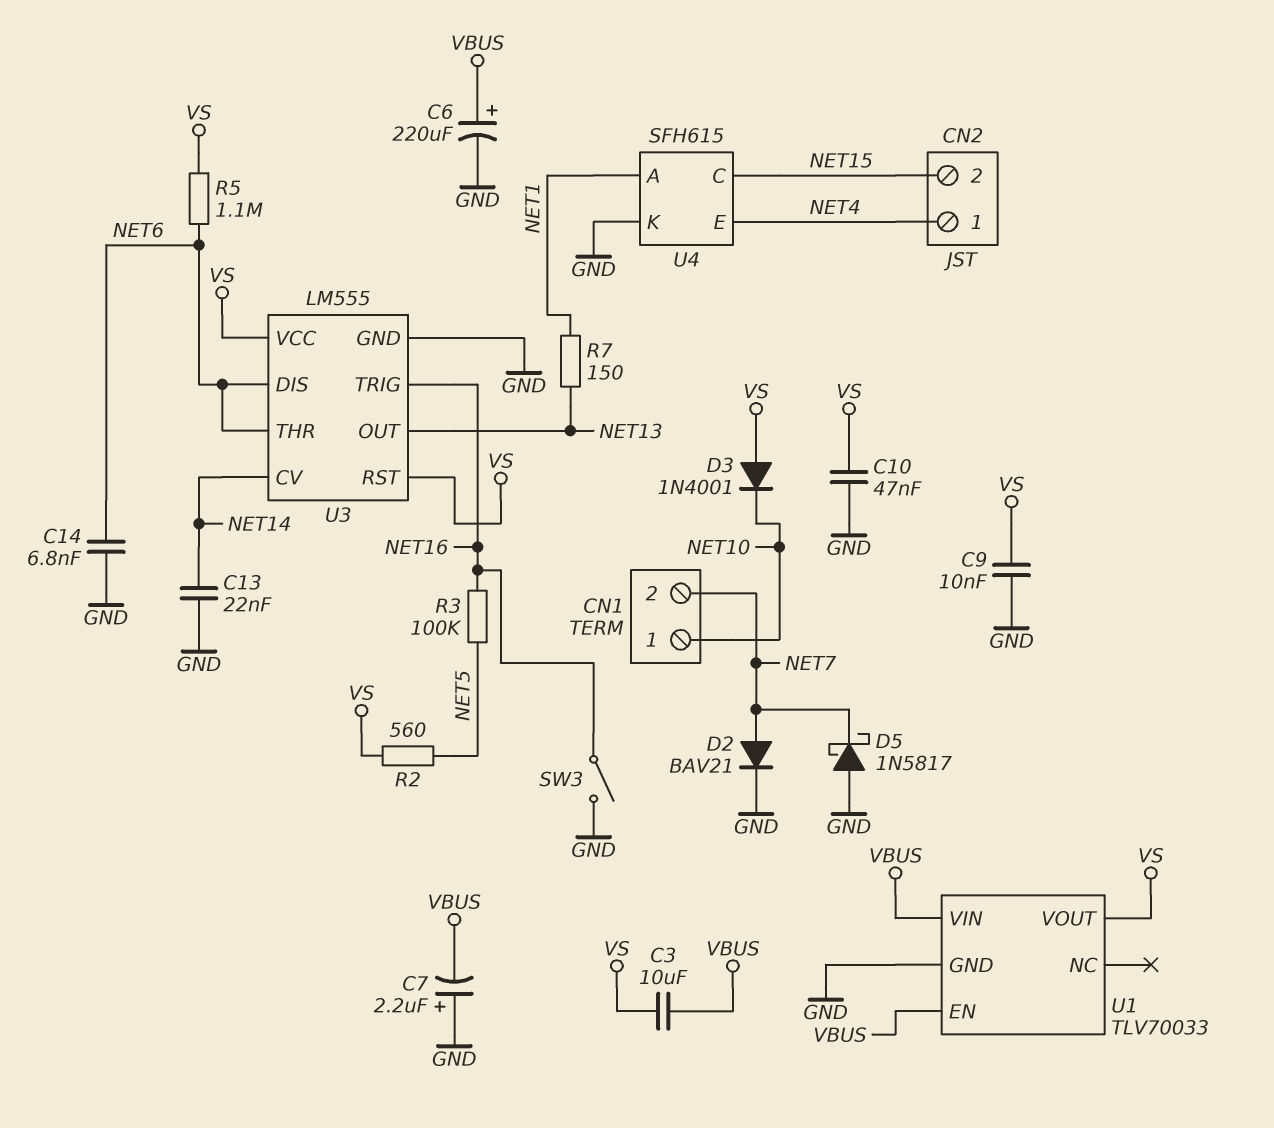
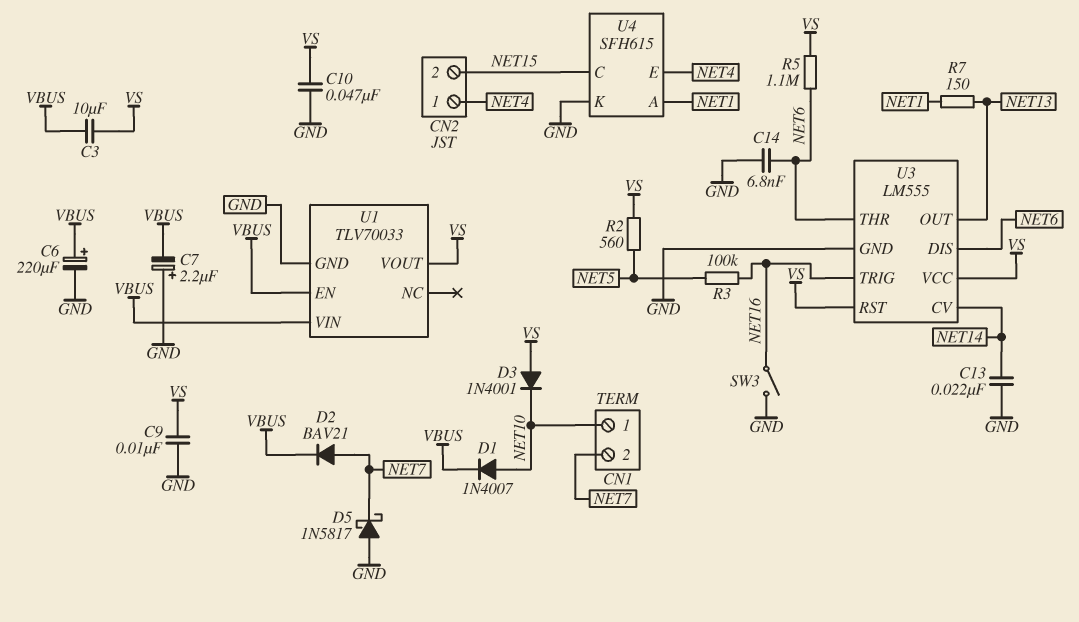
D1: none -> diode 1N4007 (A NET10, K VBUS)
D2: diode BAV21 (A NET7, K GND) -> diode BAV21 (A NET7, K VBUS)

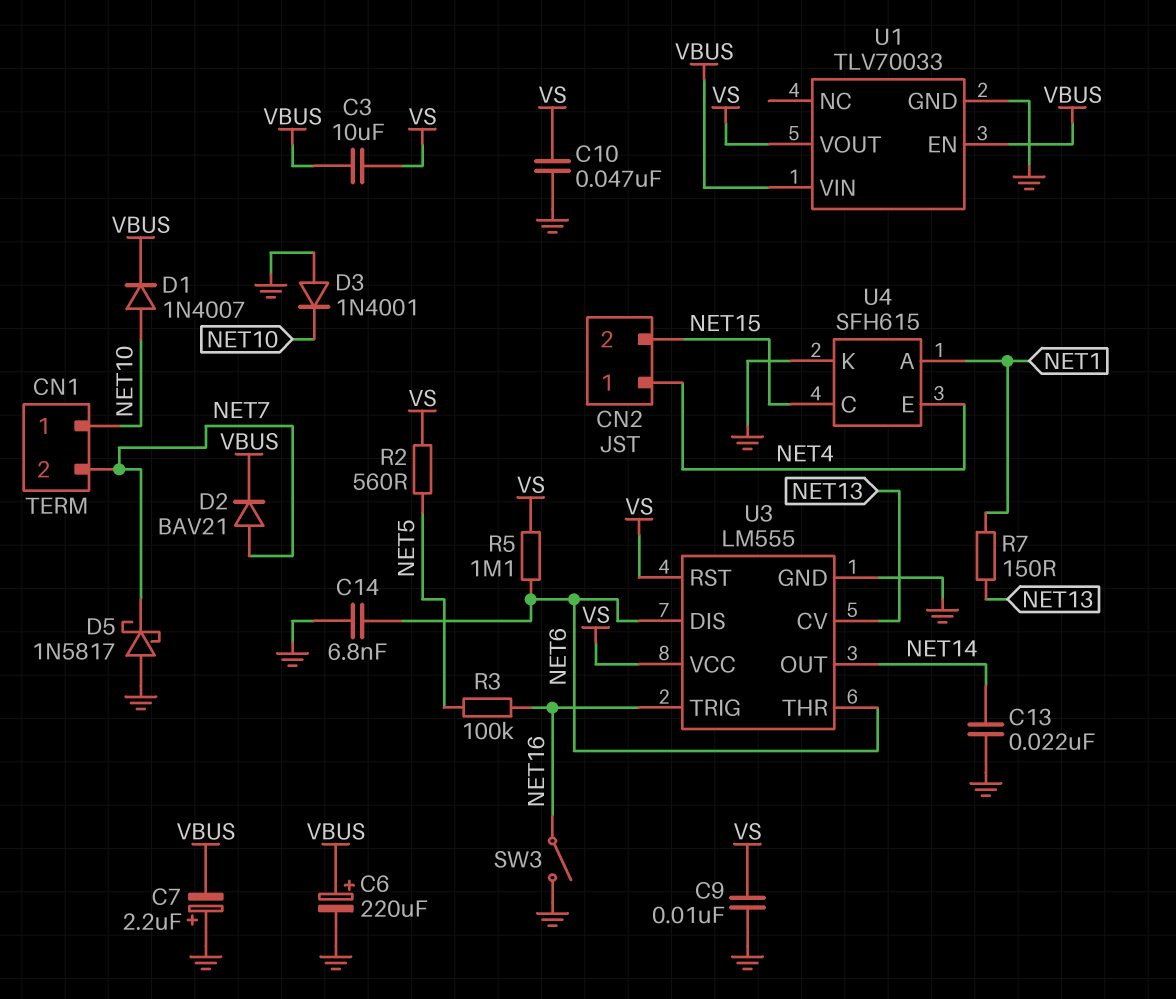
D3: diode 1N4001 (A VS, K NET10) -> diode 1N4001 (A GND, K NET10)
U3 pin CV: NET14 -> NET13
U3 pin OUT: NET13 -> NET14

